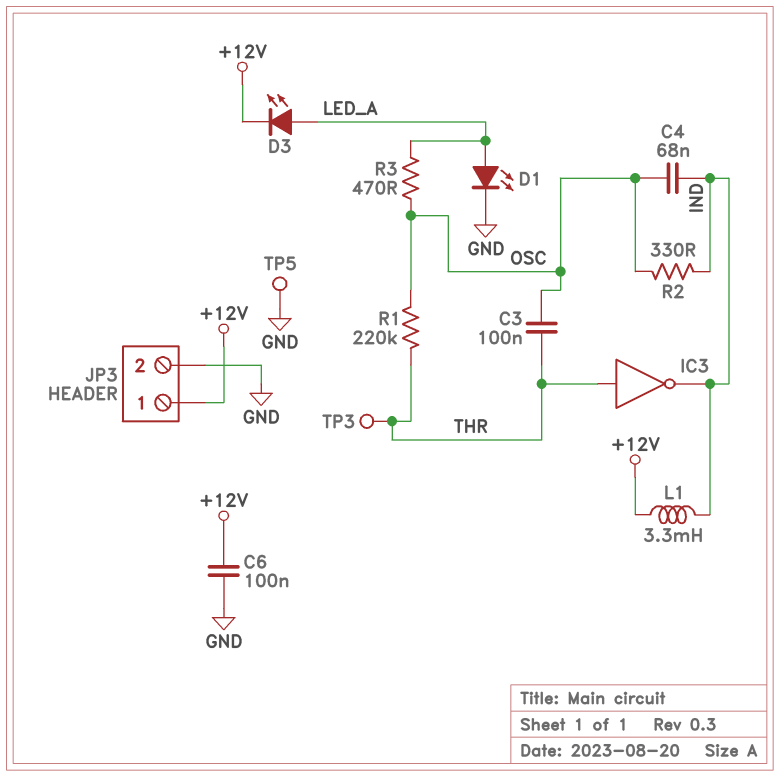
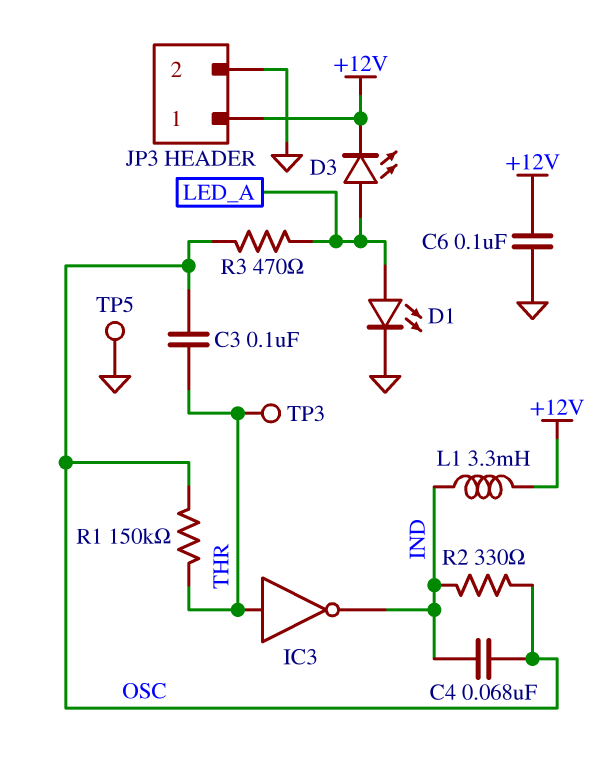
R1: 220k (OSC, THR) -> 150k (OSC, THR)

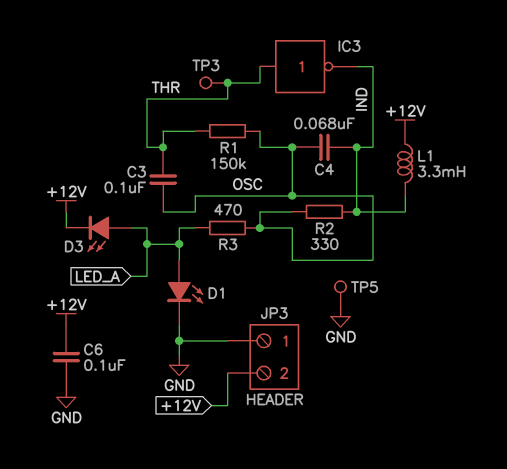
JP3 pin 1: +12V -> GND
JP3 pin 2: GND -> +12V

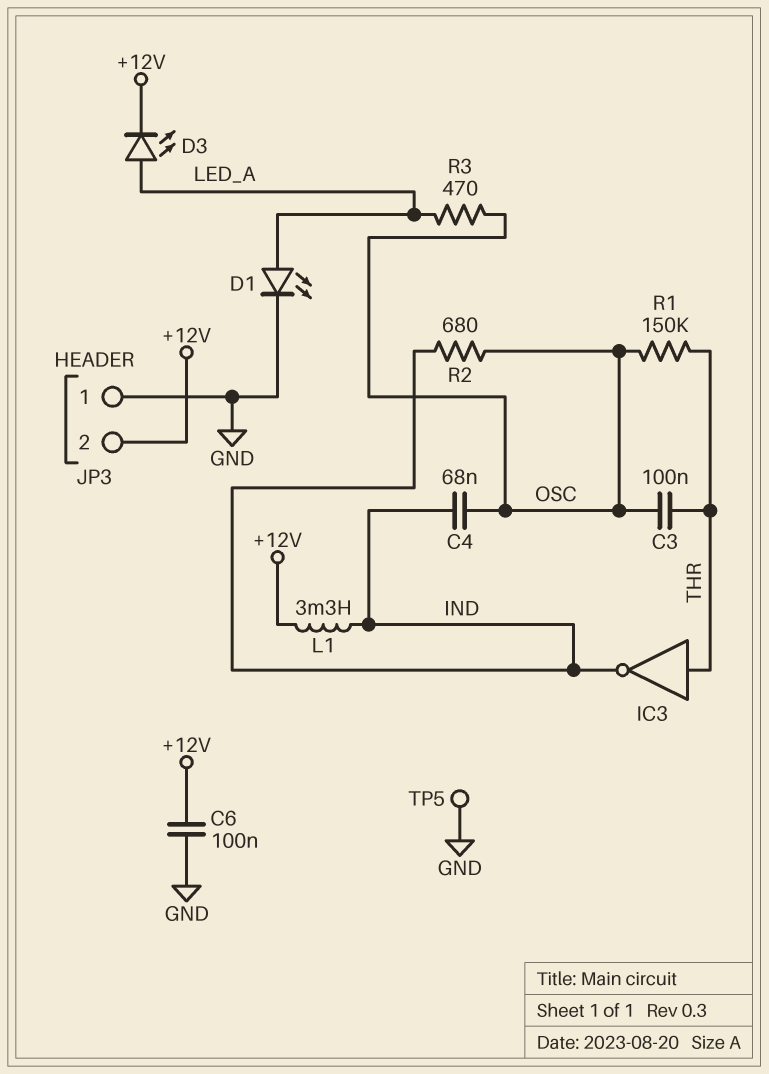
R2: 330 (IND, OSC) -> 680 (IND, OSC)
TP3: test point (THR) -> none

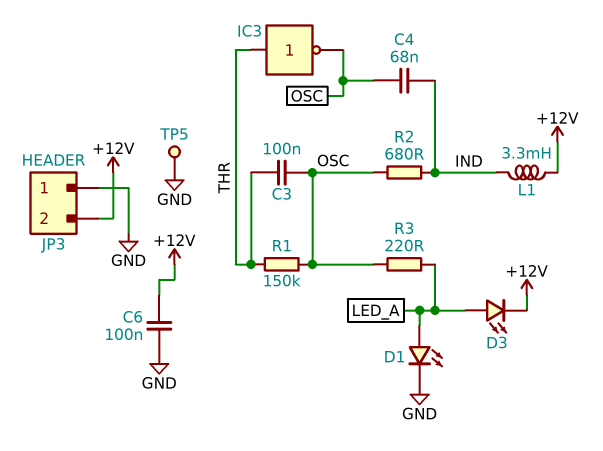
IC3: NOT (in THR, out IND) -> NOT (in THR, out OSC)
R3: 470 (LED_A, OSC) -> 220 (LED_A, OSC)

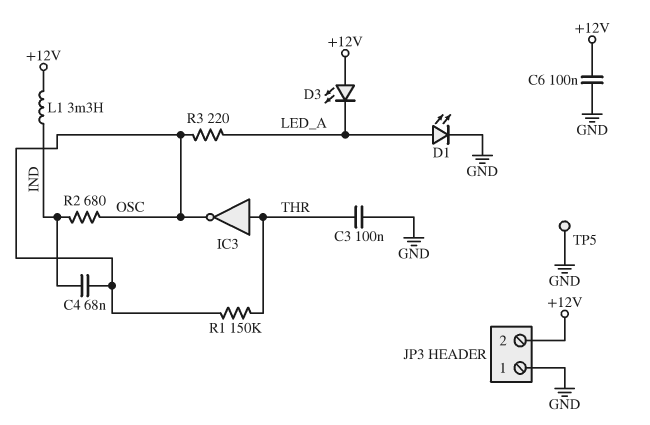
C3: 100nF (OSC, THR) -> 100nF (GND, THR)
D3: LED (A LED_A, K +12V) -> LED (A +12V, K LED_A)

